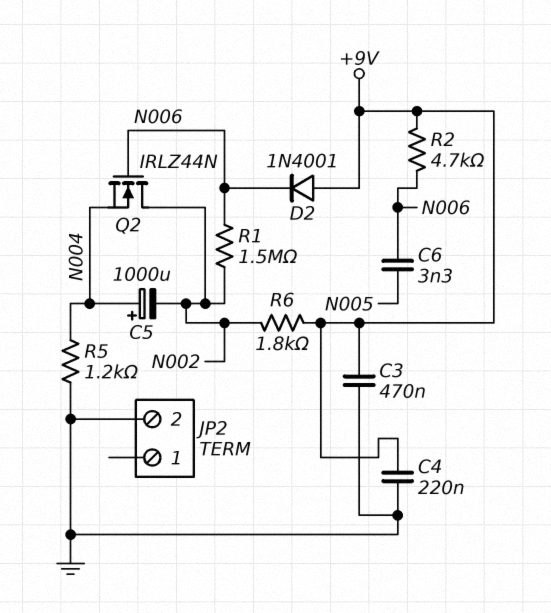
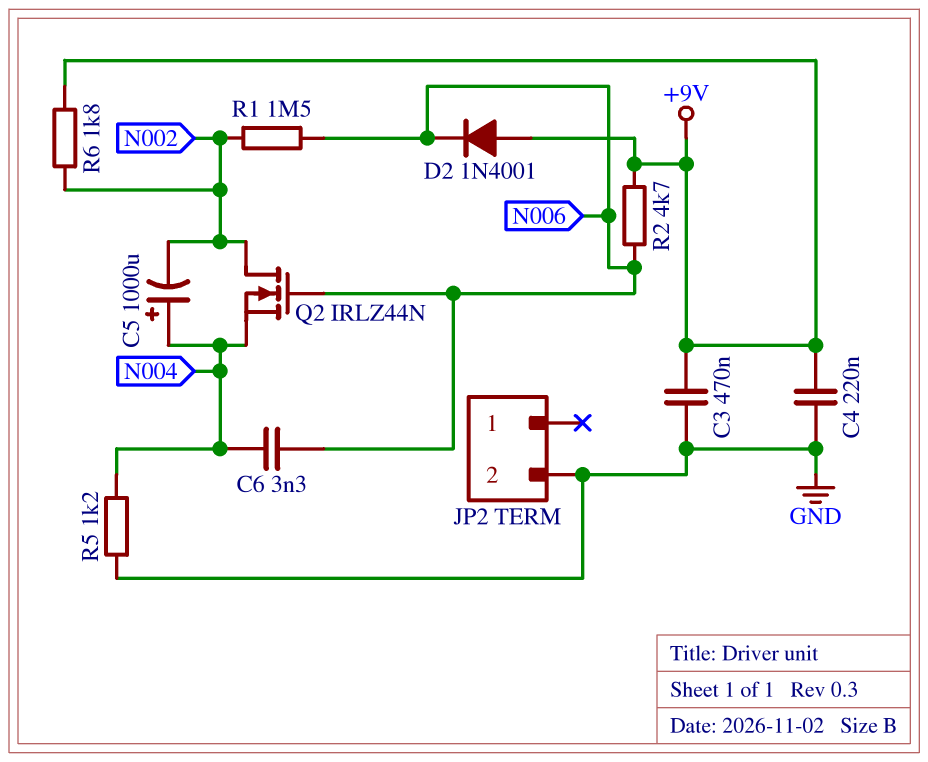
C6: 3.3nF (N005, N006) -> 3.3nF (N004, N006)

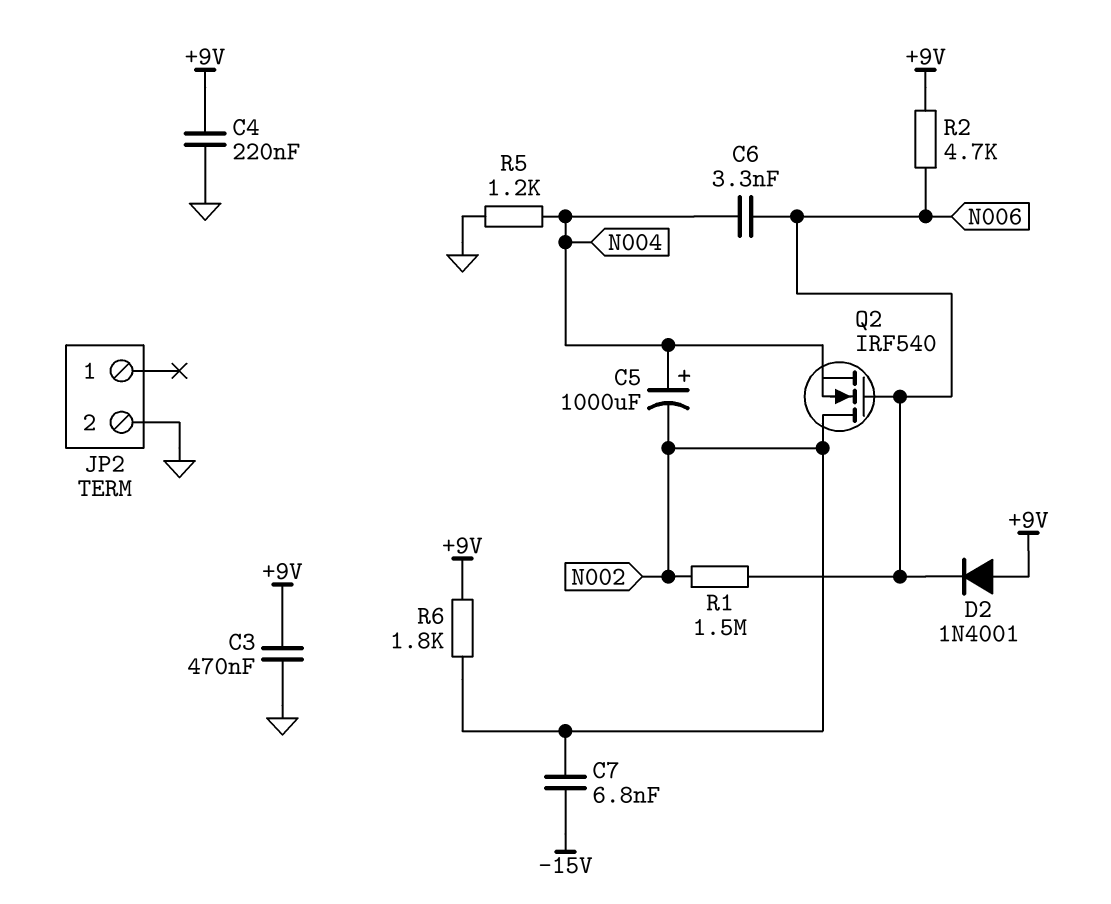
C7: none -> 6.8nF (-15V, N002)
Q2: NMOS IRLZ44N (G N006, D N002, S N004) -> NMOS IRF540 (G N006, D N002, S N004)

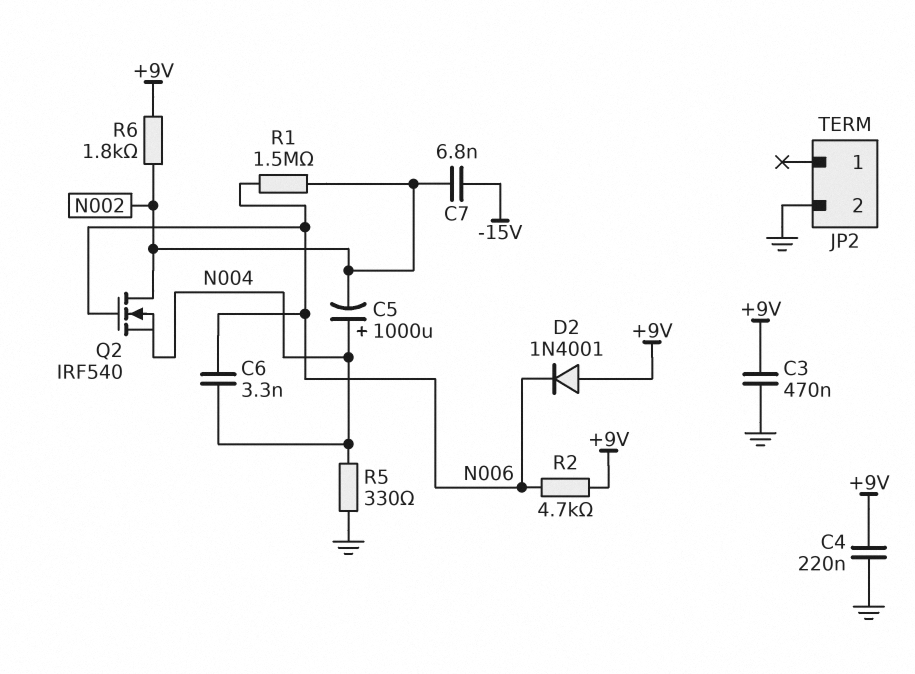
R5: 1.2k (GND, N004) -> 330 (GND, N004)

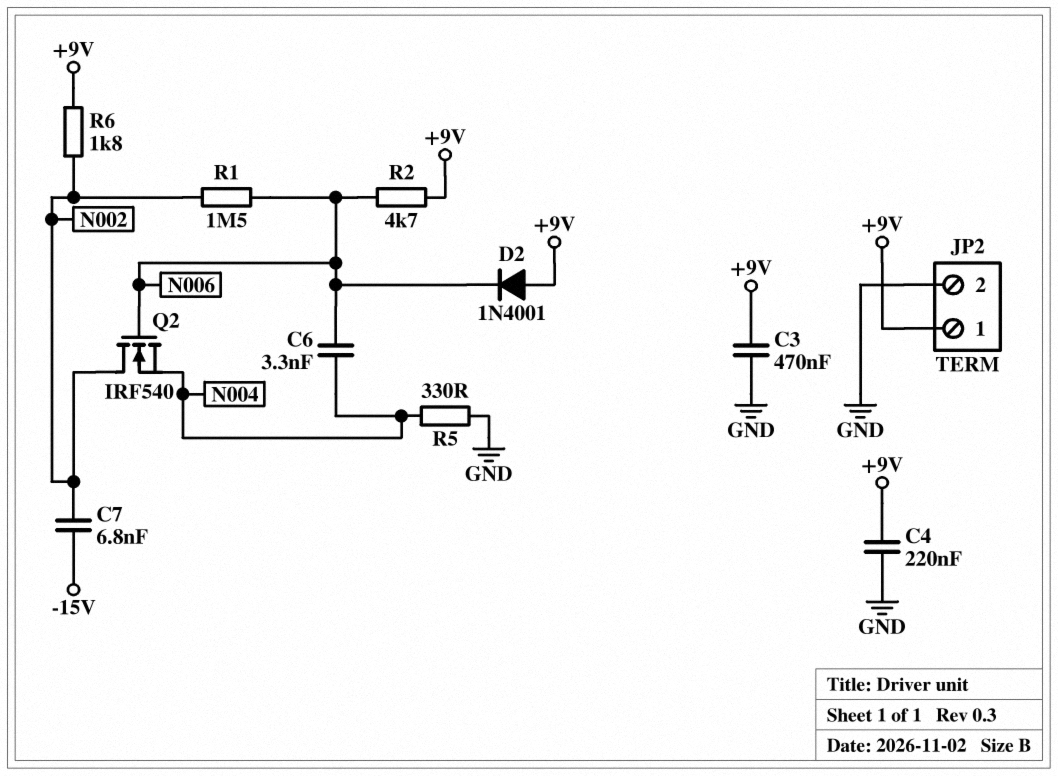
C5: 1000uF (plus N004, minus N002) -> none
JP2 pin 1: none -> +9V

